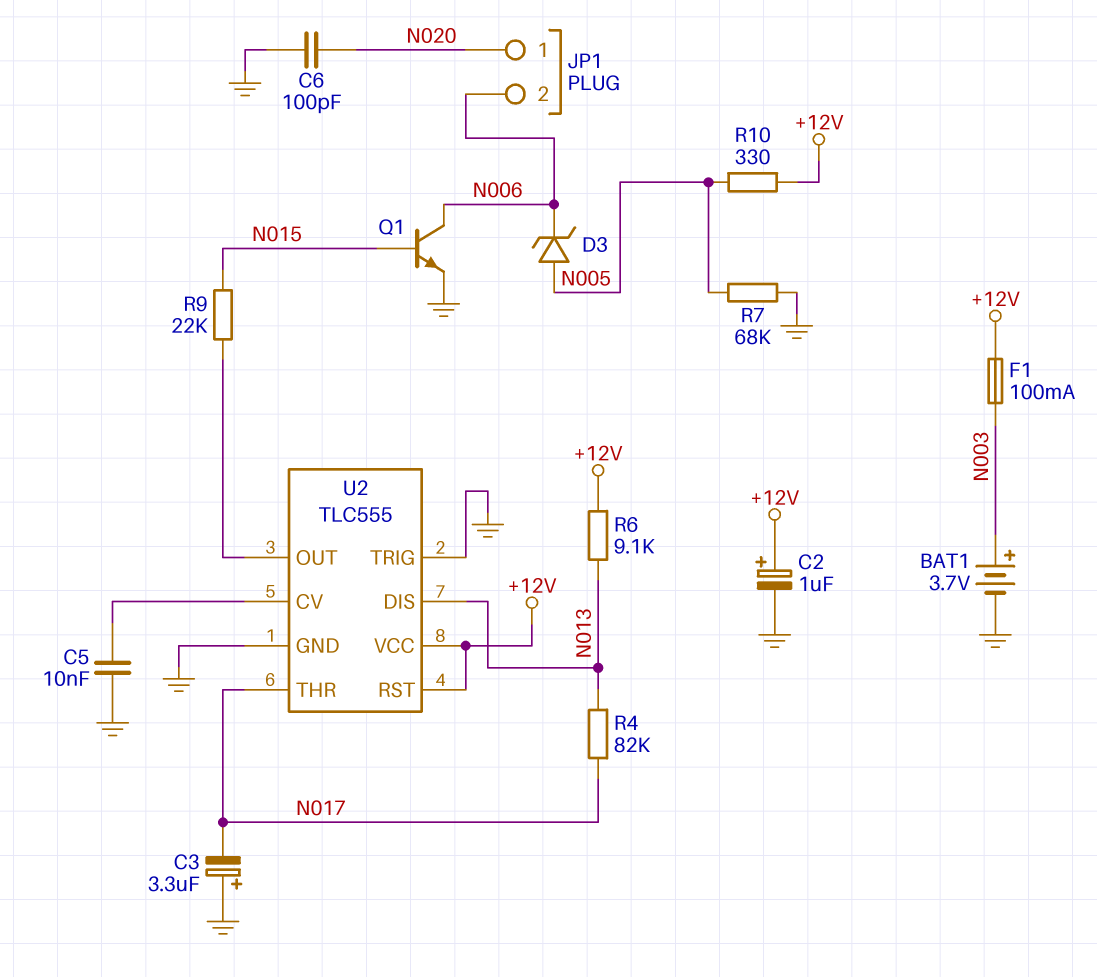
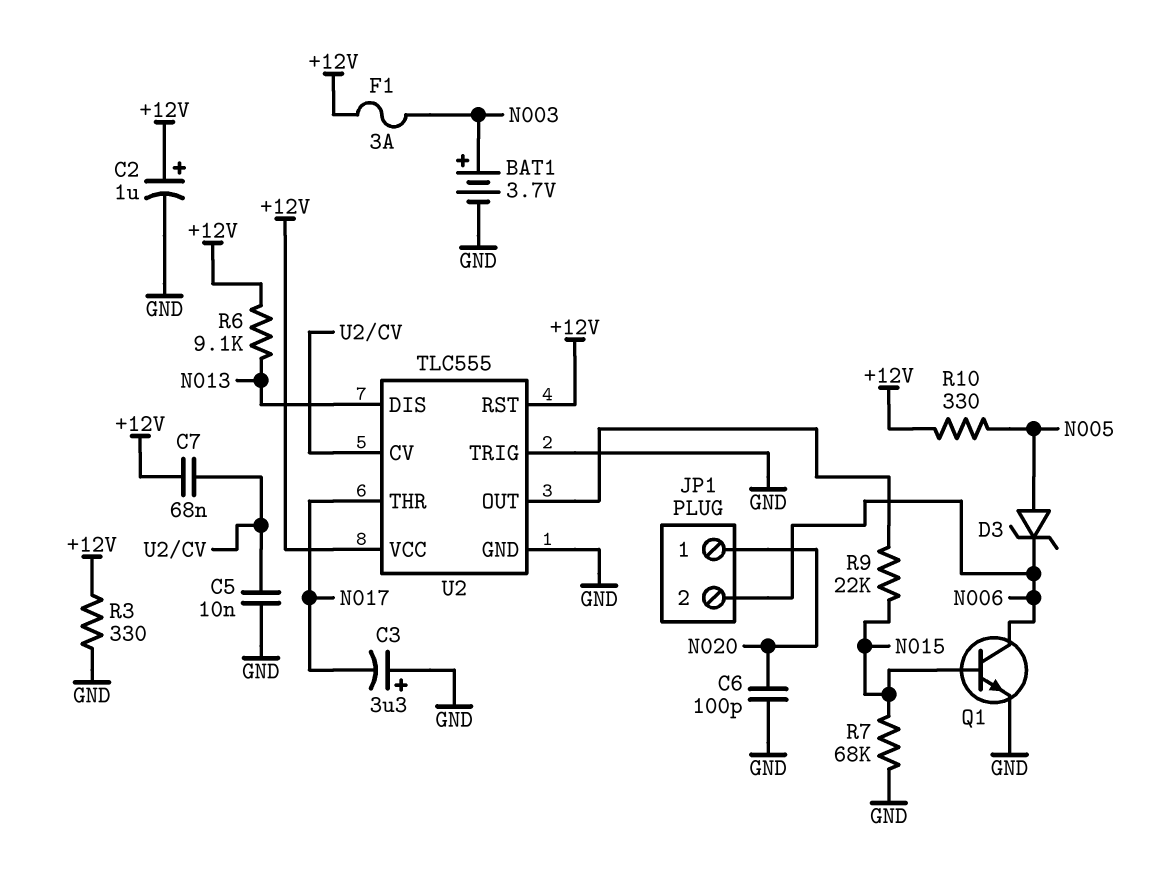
C7: none -> 68nF (+12V, U2/CV)
F1: 100mA (+12V, N003) -> 3A (+12V, N003)
R3: none -> 330 (+12V, GND)
R4: 82k (N013, N017) -> none
R7: 68k (GND, N005) -> 68k (GND, N015)

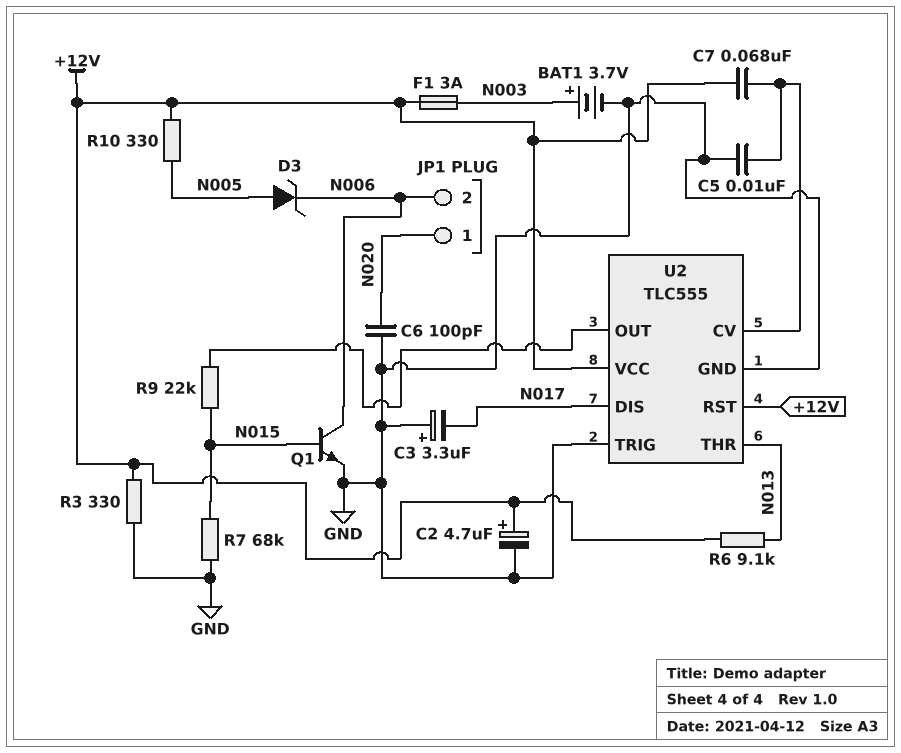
C2: 1uF (plus +12V, minus GND) -> 4.7uF (plus +12V, minus GND)
U2 pin DIS: N013 -> N017
U2 pin THR: N017 -> N013

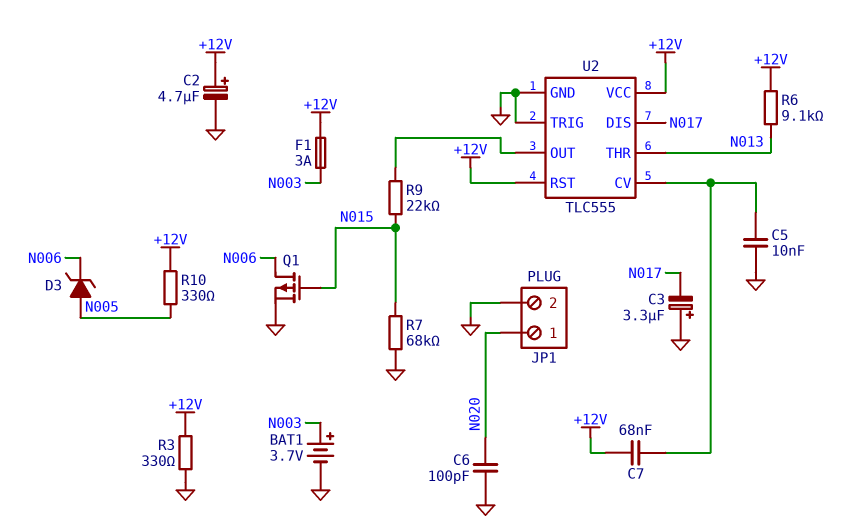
JP1 pin 2: N006 -> GND
Q1: NPN (B N015, C N006, E GND) -> PMOS (G N015, D N006, S GND)

